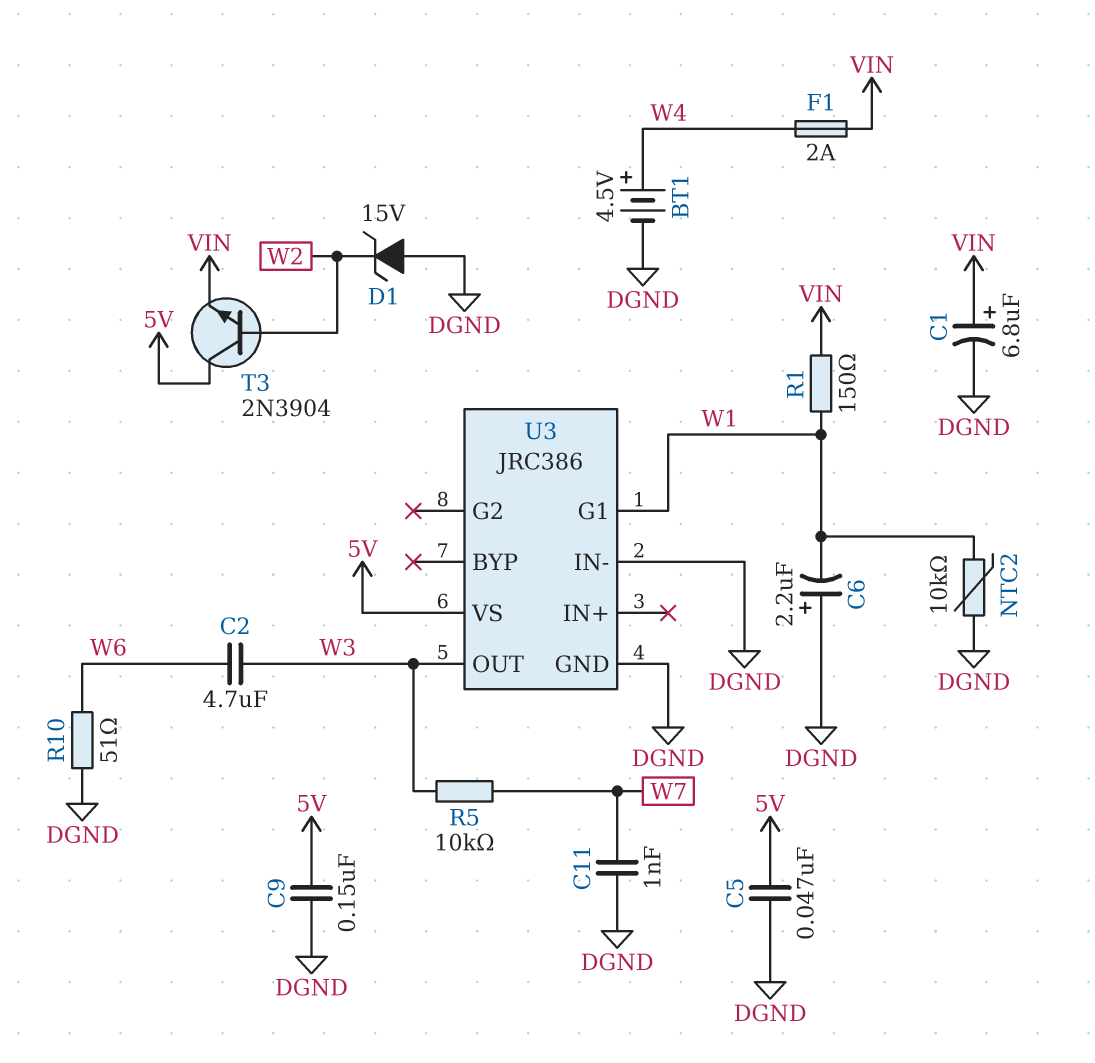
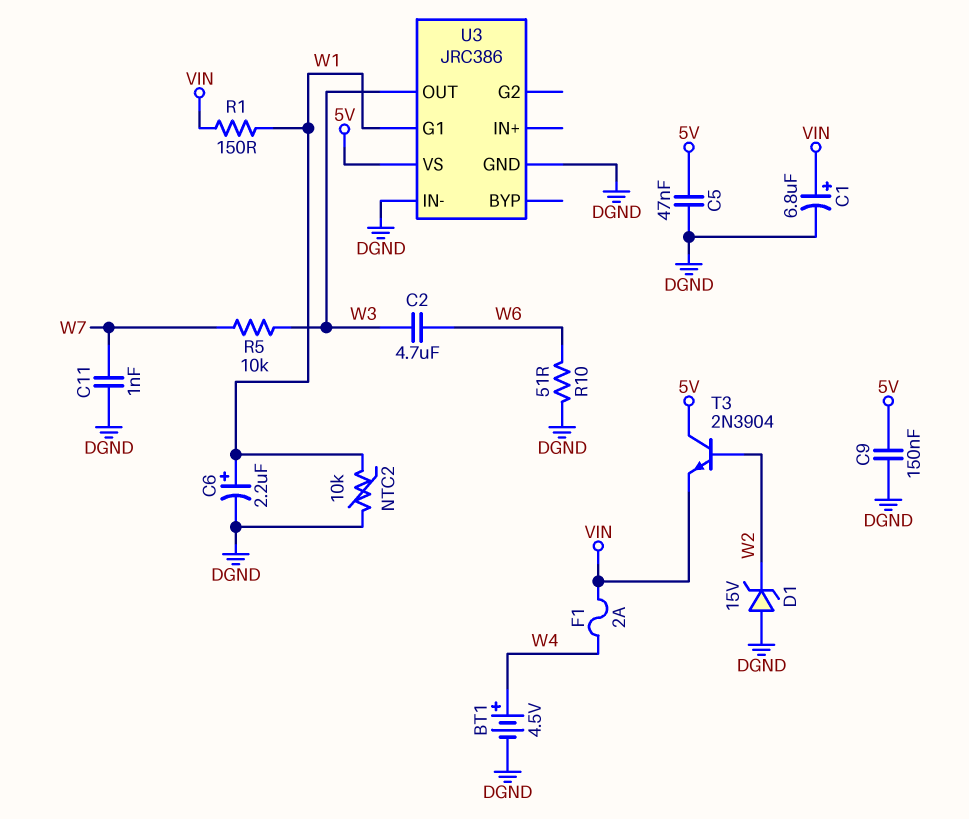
C6: 2.2uF (plus DGND, minus W1) -> 2.2uF (plus W1, minus DGND)

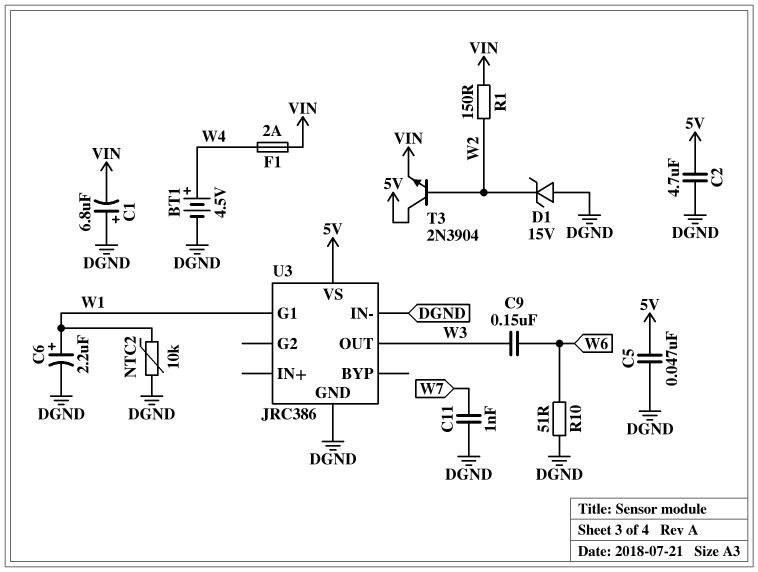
C1: 6.8uF (plus VIN, minus DGND) -> 6.8uF (plus DGND, minus VIN)
C2: 4.7uF (W3, W6) -> 4.7uF (5V, DGND)
C9: 150nF (5V, DGND) -> 150nF (W3, W6)
R1: 150 (VIN, W1) -> 150 (VIN, W2)
R5: 10k (W3, W7) -> none

